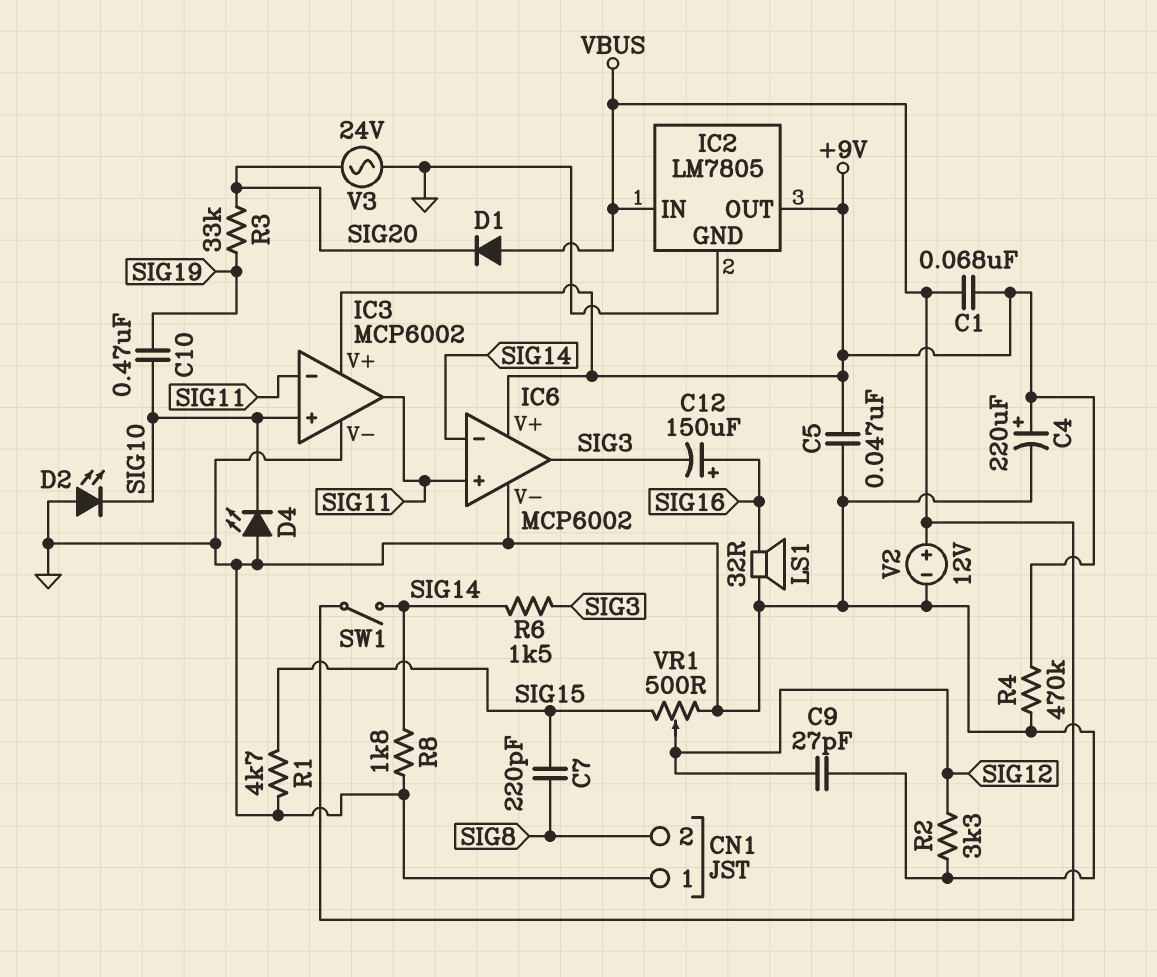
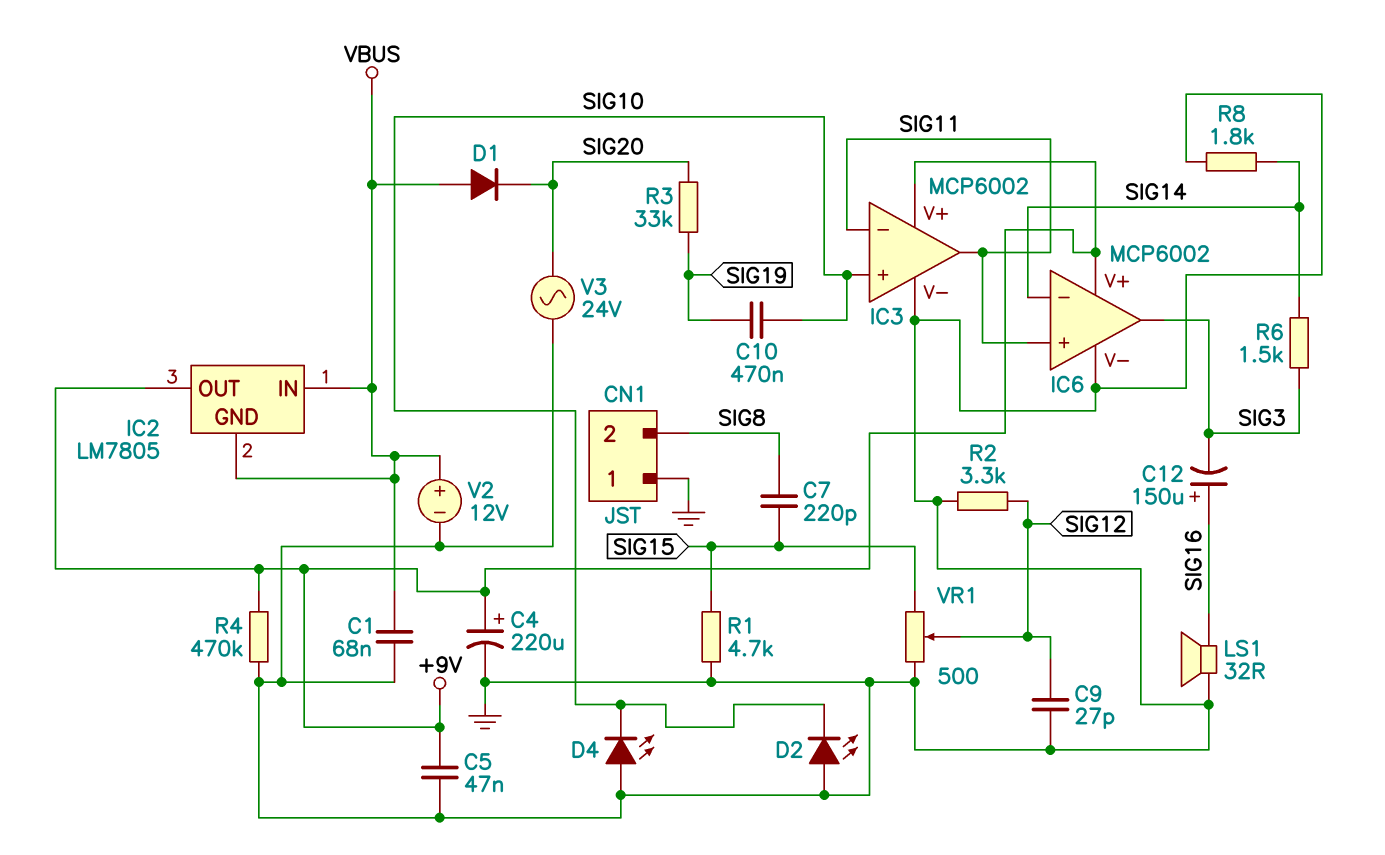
C1: 68nF (+9V, VBUS) -> 68nF (GND, VBUS)
IC2 pin GND: GND -> VBUS
SW1: switch (SIG14, VBUS) -> none

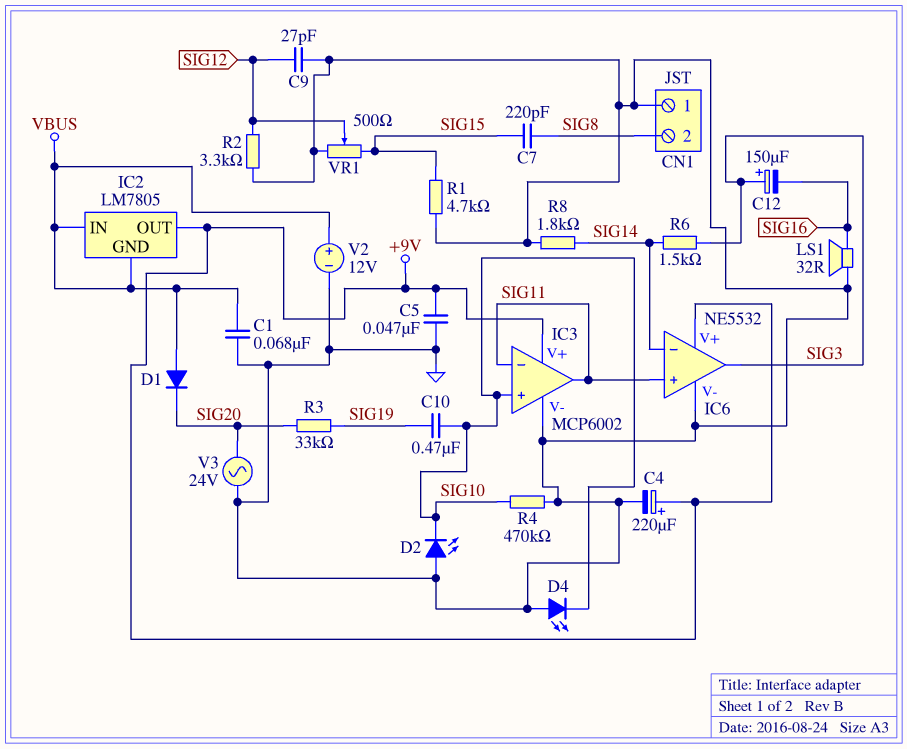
C12: 150uF (plus SIG16, minus SIG3) -> 150uF (plus SIG3, minus SIG16)
IC6: MCP6002 -> NE5532
R4: 470k (+9V, GND) -> 470k (GND, SIG10)

